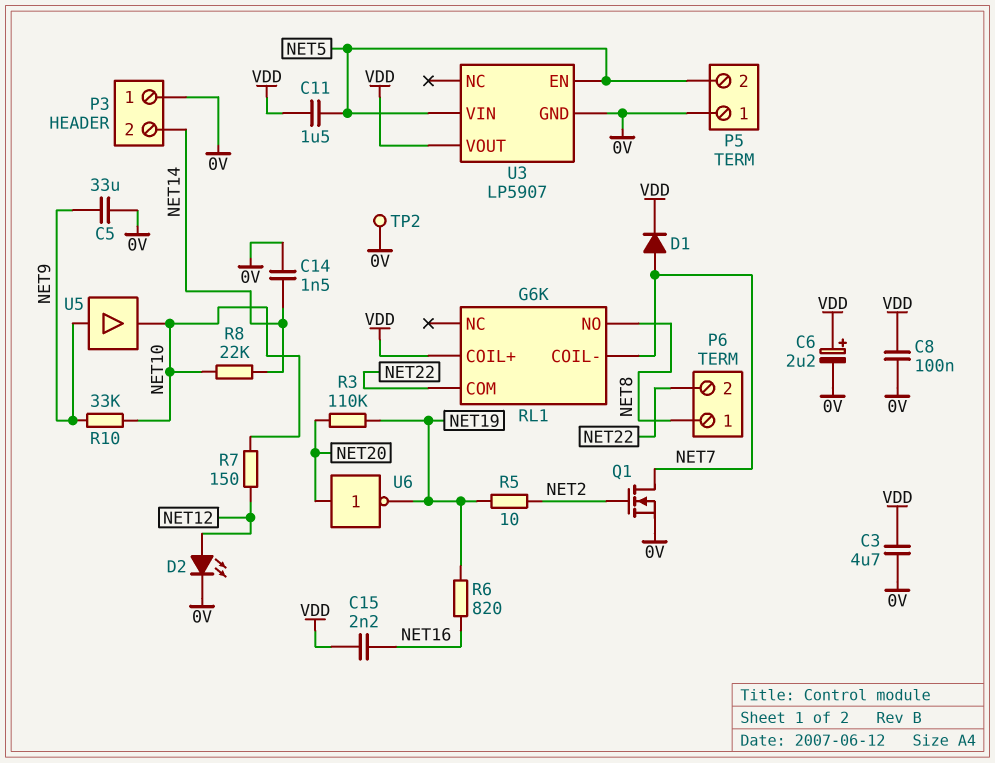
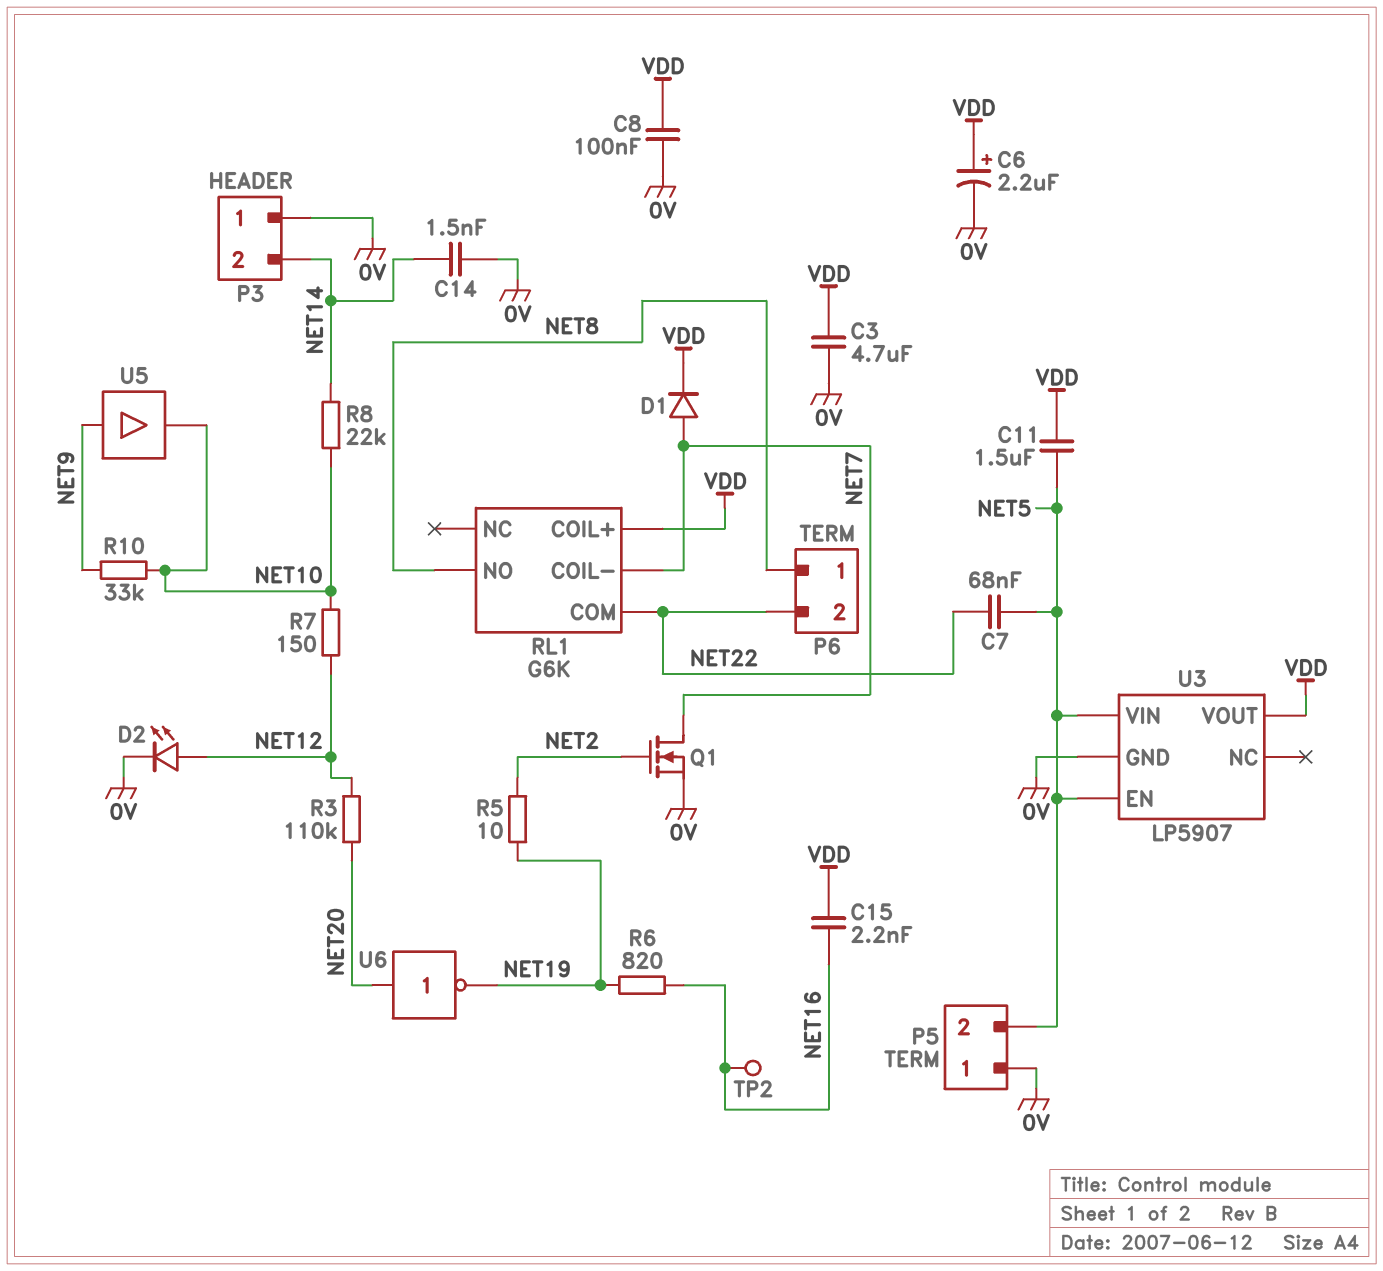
C5: 33uF (0V, NET9) -> none
C7: none -> 68nF (NET5, NET22)
R3: 110k (NET19, NET20) -> 110k (NET12, NET20)
TP2: test point (0V) -> test point (NET16)

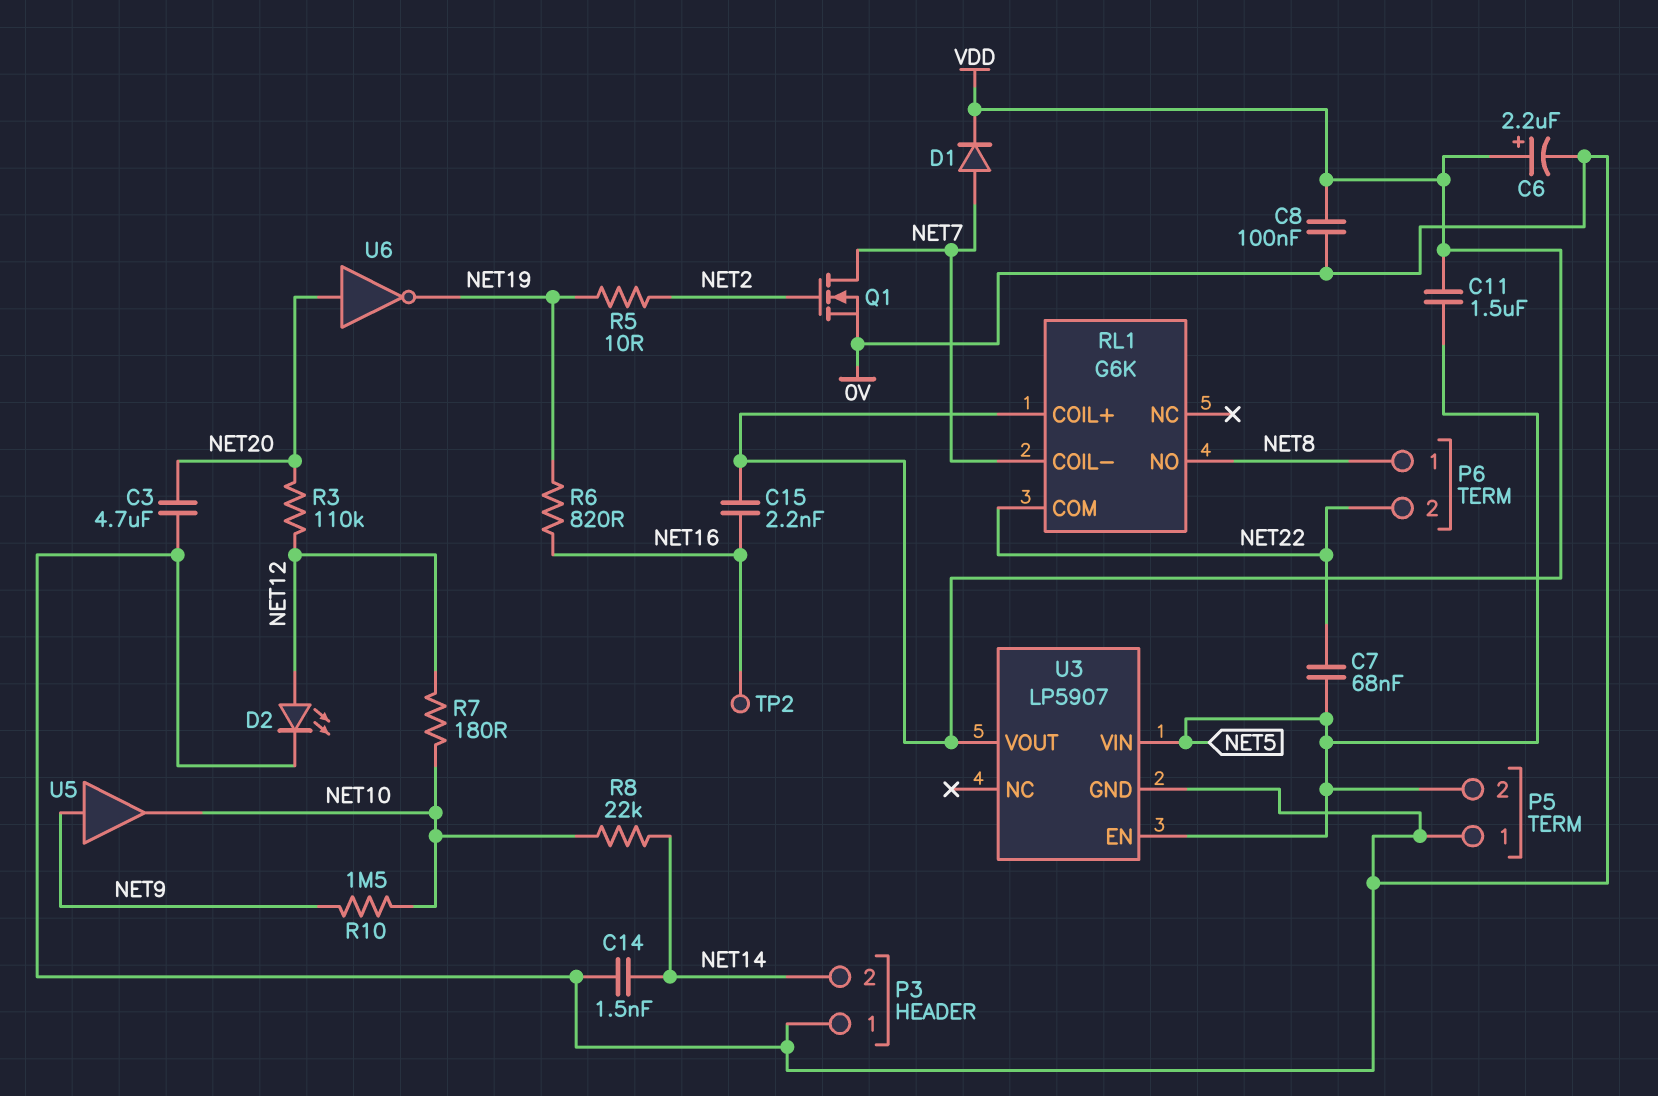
C3: 4.7uF (0V, VDD) -> 4.7uF (0V, NET20)
R7: 150 (NET10, NET12) -> 180 (NET10, NET12)
R10: 33k (NET9, NET10) -> 1.5M (NET9, NET10)

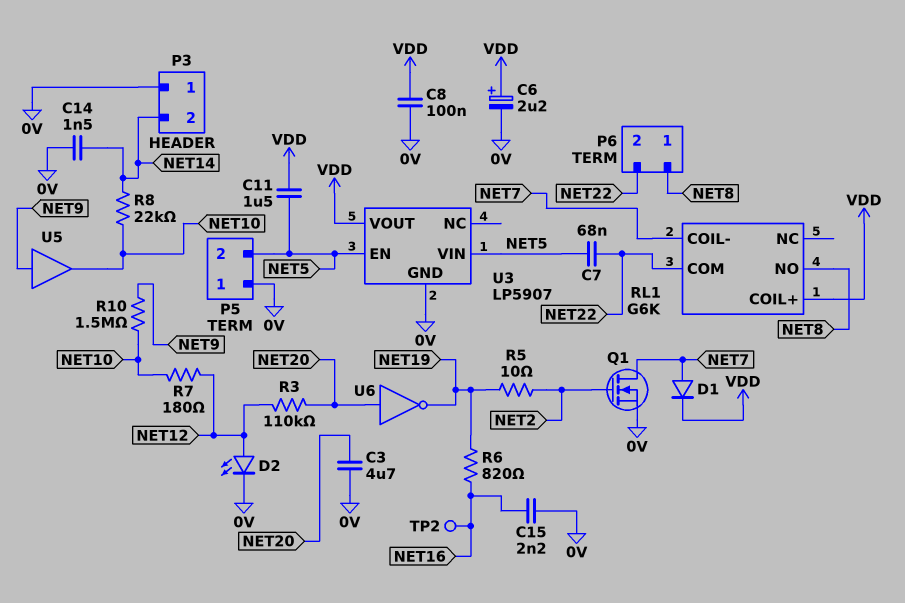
C15: 2.2nF (NET16, VDD) -> 2.2nF (0V, NET16)

